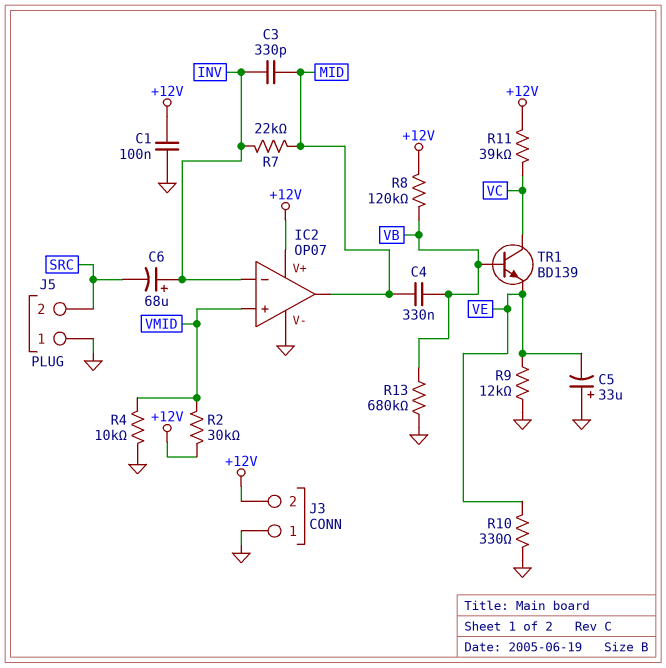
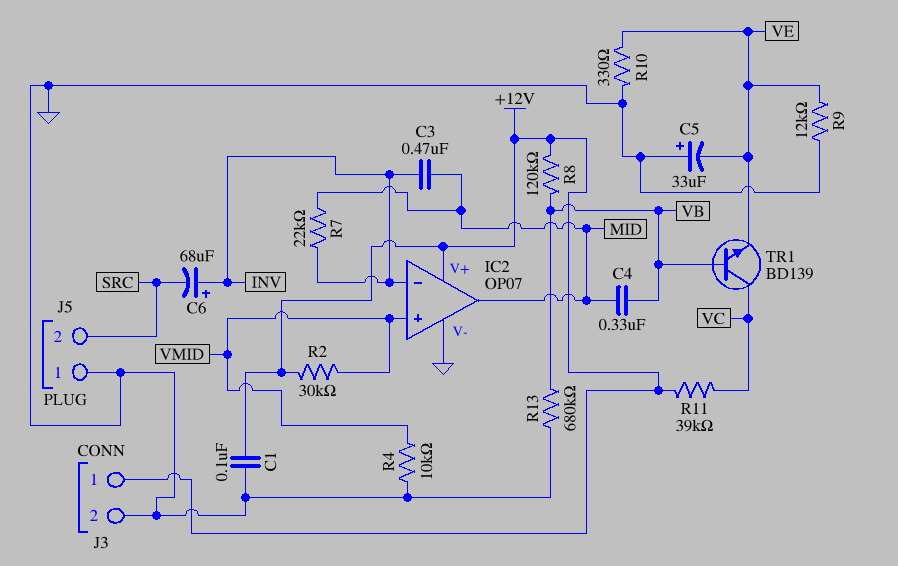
C3: 330pF (INV, MID) -> 470nF (INV, MID)
J3 pin 1: GND -> +12V
J3 pin 2: +12V -> GND

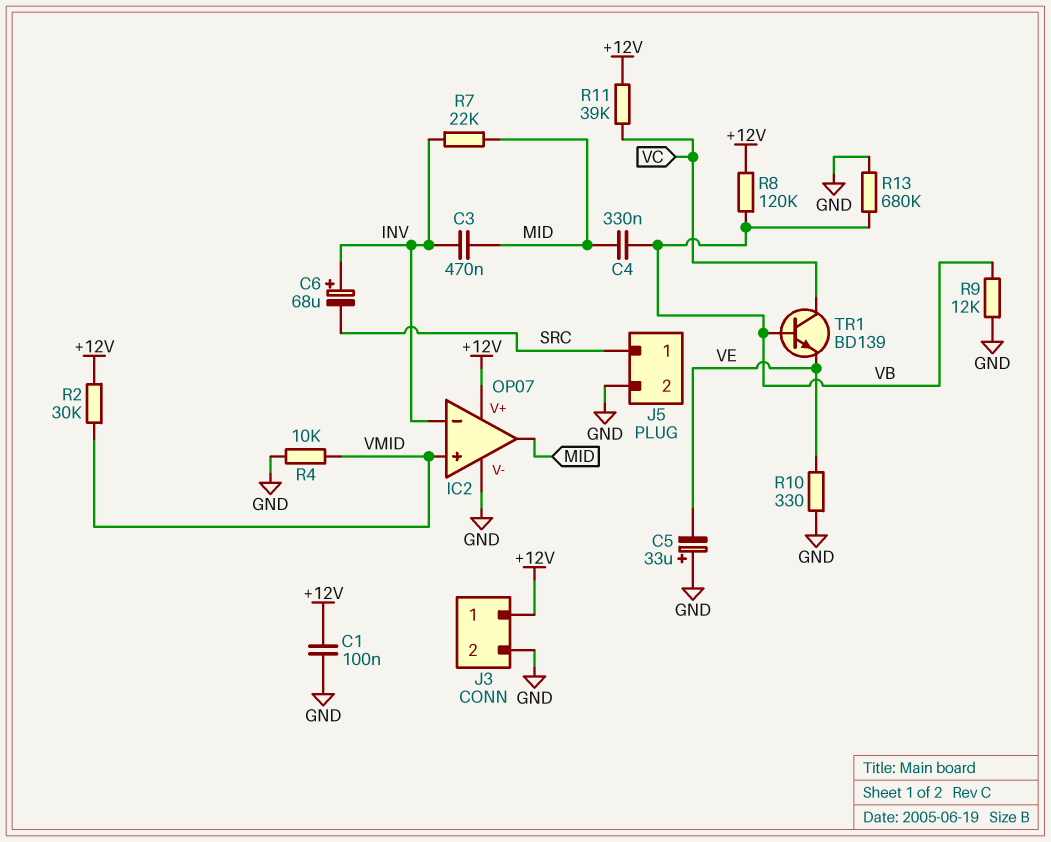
J5 pin 1: GND -> SRC
J5 pin 2: SRC -> GND
R9: 12k (GND, VE) -> 12k (GND, VB)

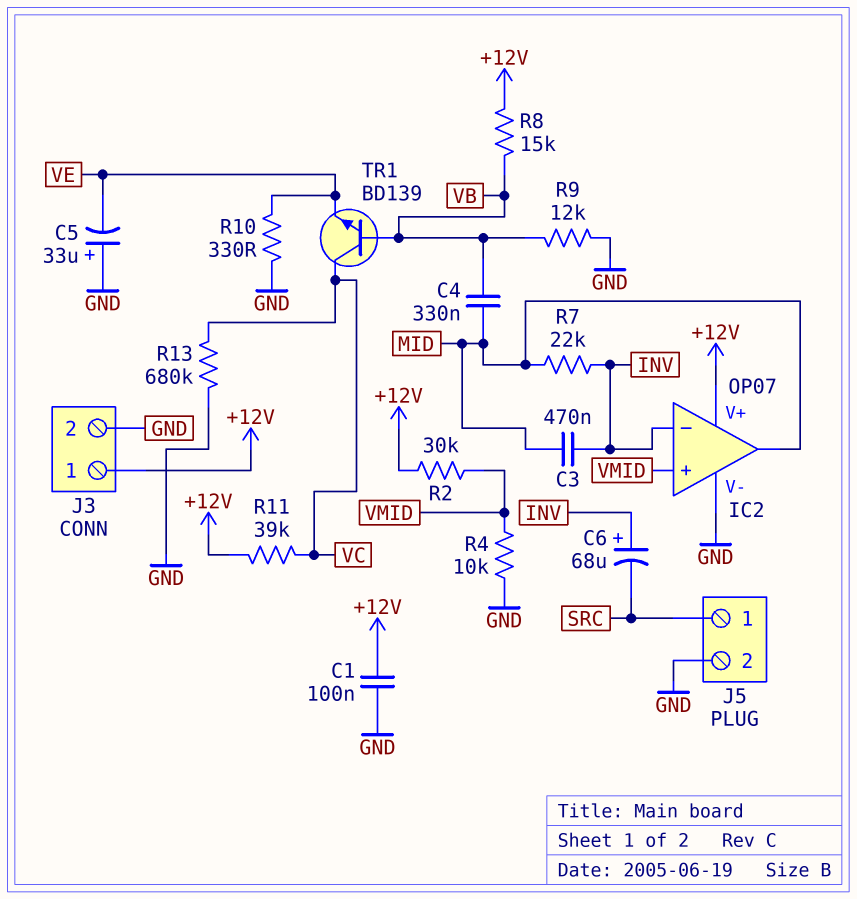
R8: 120k (+12V, VB) -> 15k (+12V, VB)
R13: 680k (GND, VB) -> 680k (GND, VC)

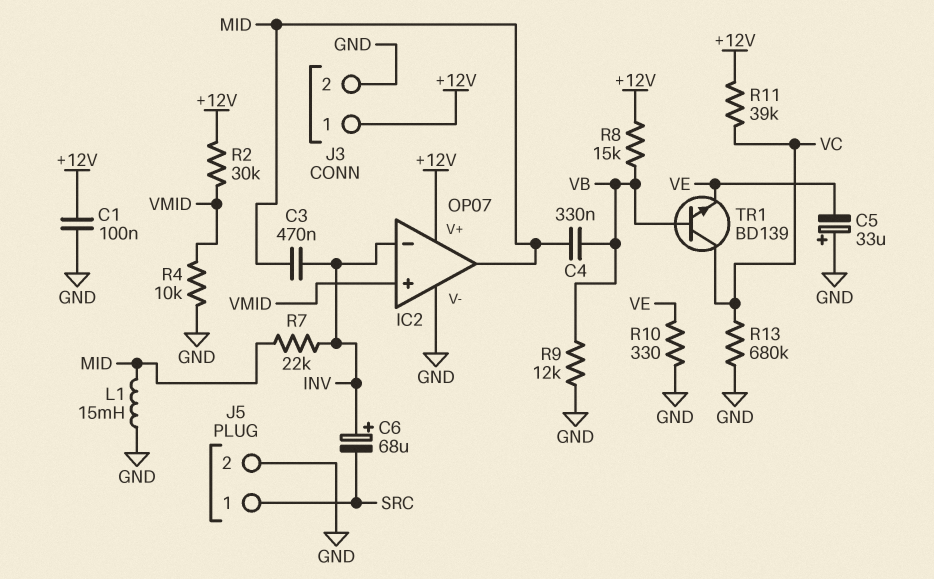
L1: none -> 15mH (GND, MID)

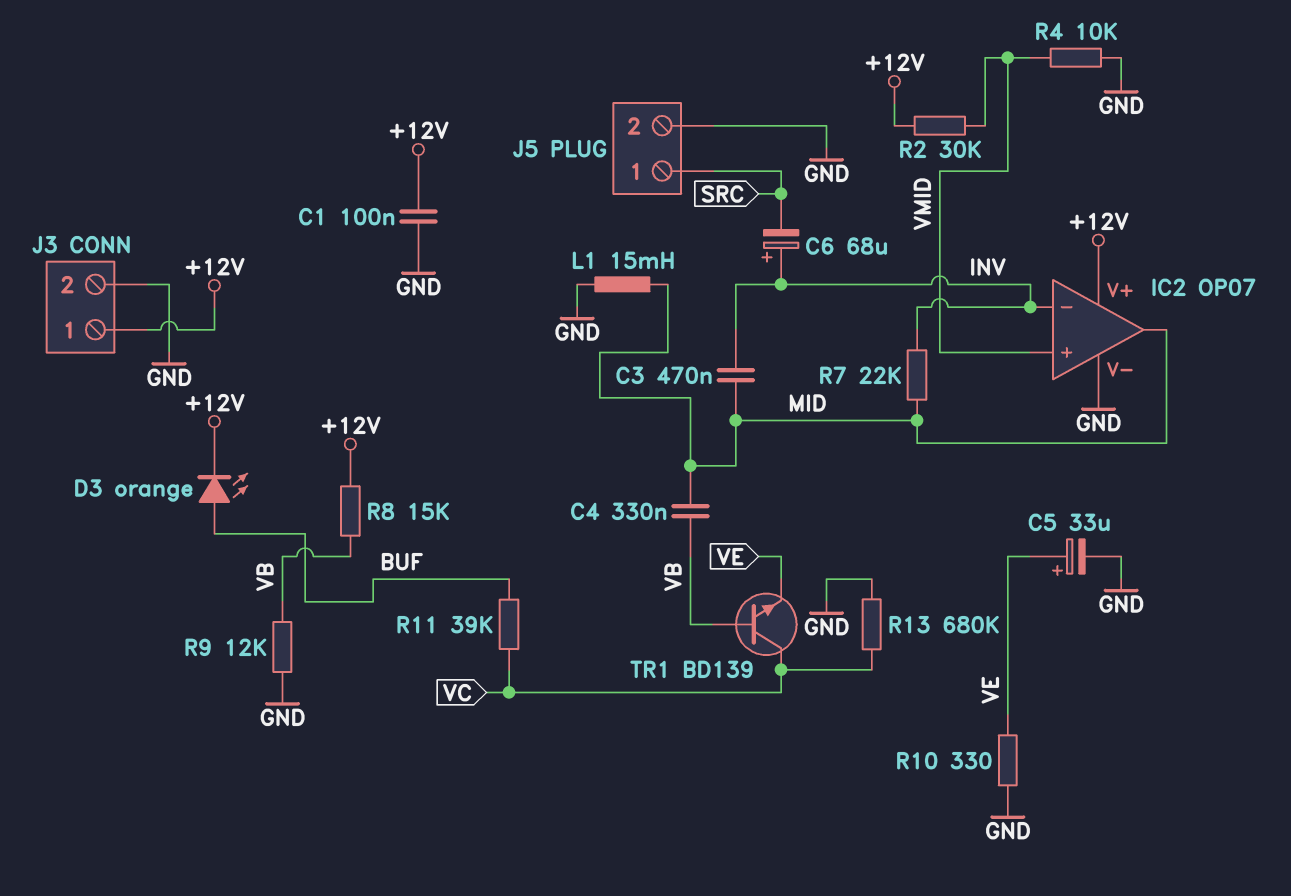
C5: 33uF (plus GND, minus VE) -> 33uF (plus VE, minus GND)
D3: none -> LED orange (A BUF, K +12V)
R11: 39k (+12V, VC) -> 39k (BUF, VC)

